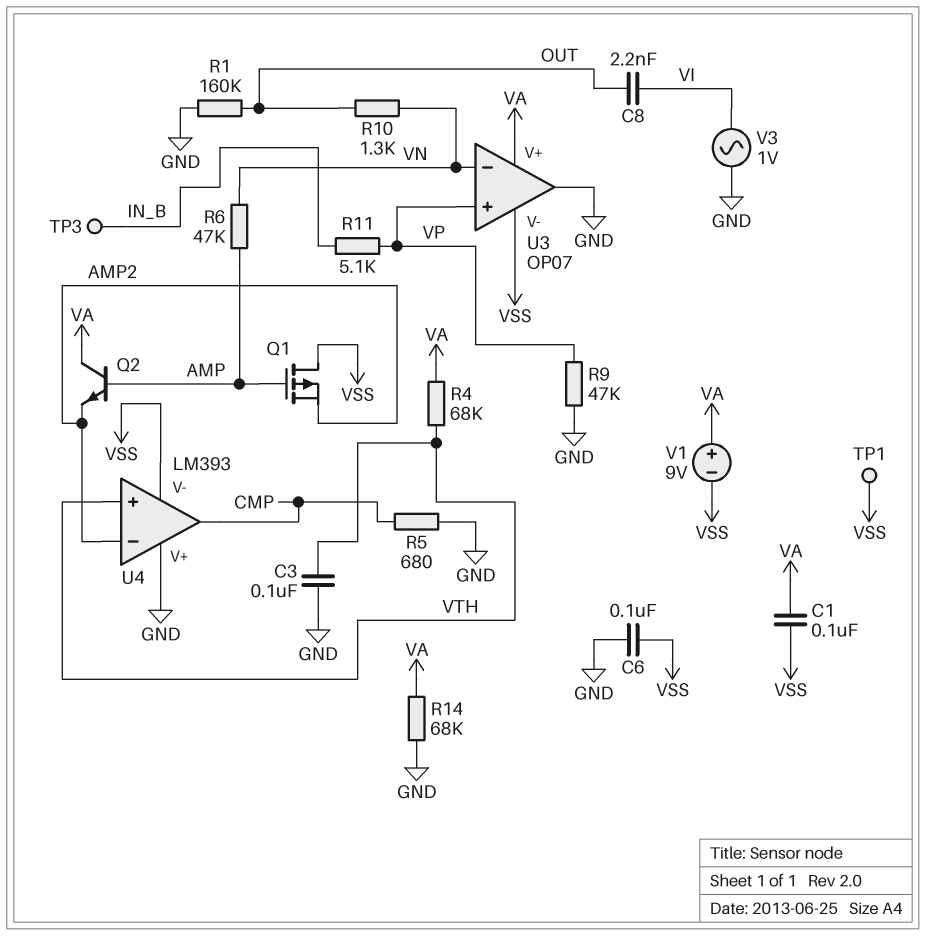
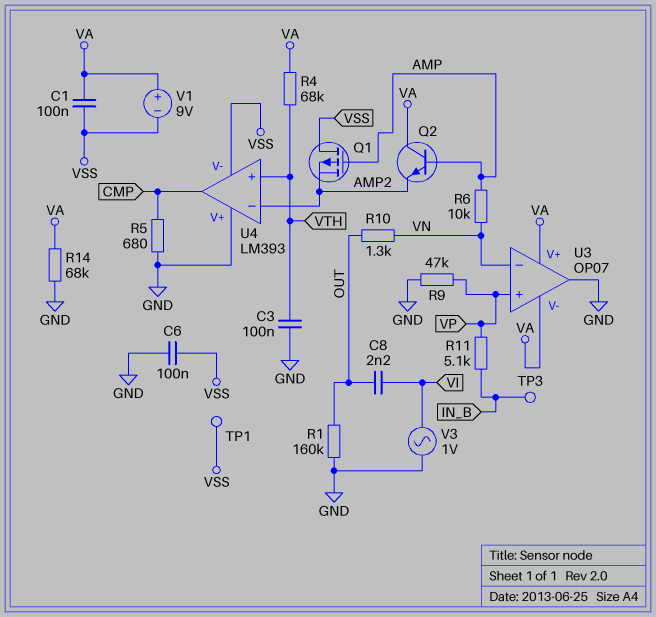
R6: 47k (AMP, VN) -> 10k (AMP, VN)
U3 pin V-: VSS -> VA

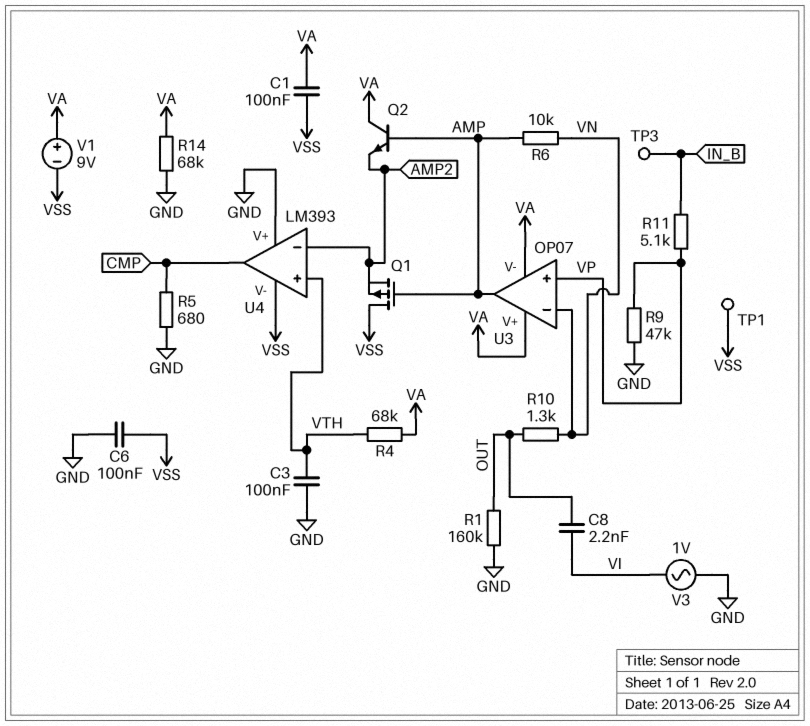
U3 pin out: GND -> AMP

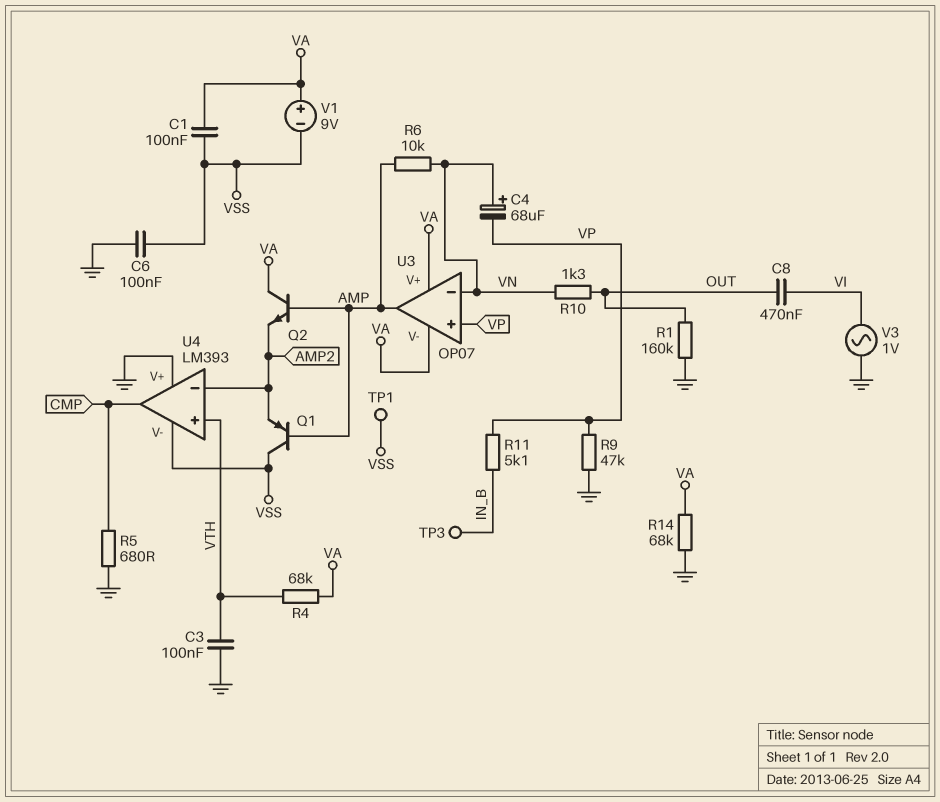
C4: none -> 68uF (plus VN, minus VP)
C8: 2.2nF (OUT, VI) -> 470nF (OUT, VI)
Q1: PMOS (G AMP, D VSS, S AMP2) -> PNP (B AMP, C VSS, E AMP2)

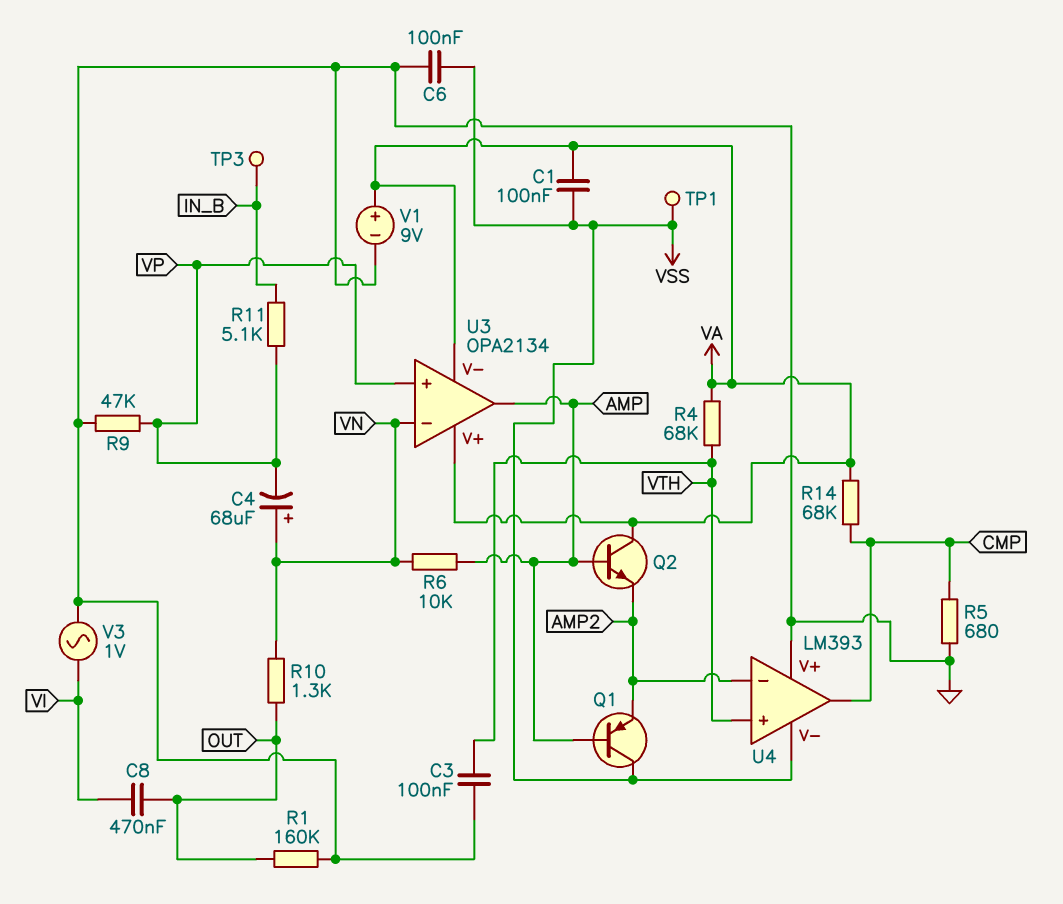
R14: 68k (GND, VA) -> 68k (CMP, VA)
U3: OP07 -> OPA2134
V1: 9V (plus VA, minus VSS) -> 9V (plus VA, minus GND)

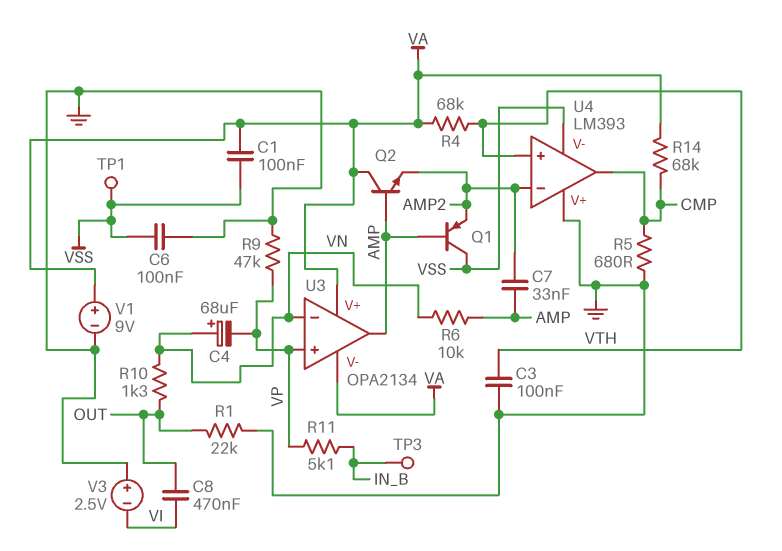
C7: none -> 33nF (AMP, AMP2)
R1: 160k (GND, OUT) -> 22k (GND, OUT)
V3: AC 1V (GND, VI) -> 2.5V (plus GND, minus VI)

